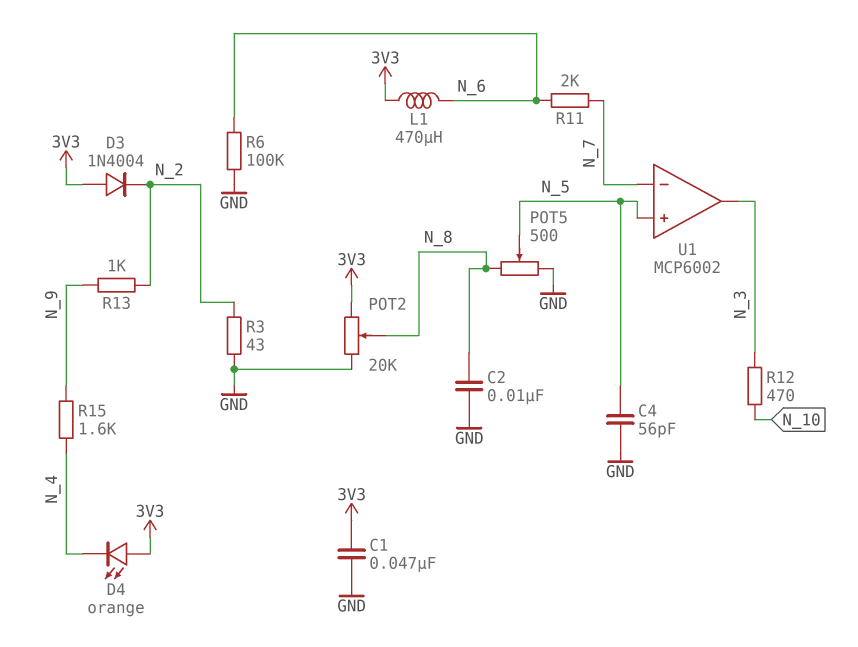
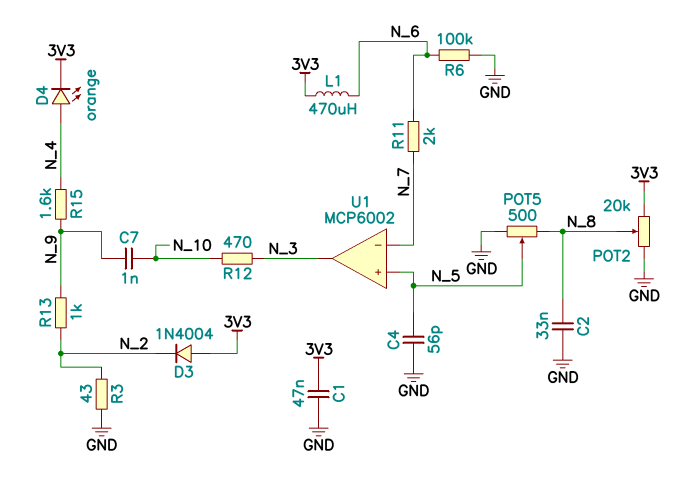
C2: 10nF (GND, N_8) -> 33nF (GND, N_8)
C7: none -> 1nF (N_9, N_10)
D4: LED orange (A 3V3, K N_4) -> LED orange (A N_4, K 3V3)

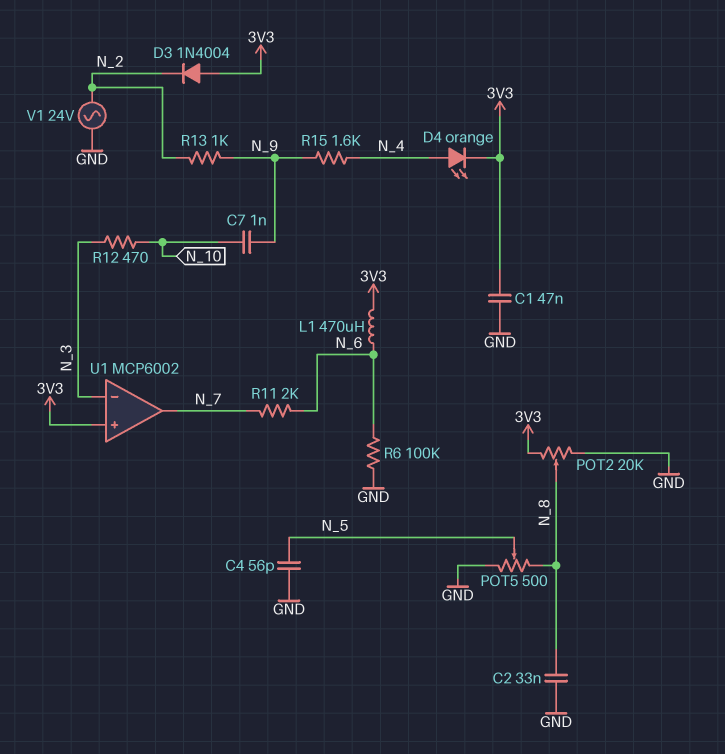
R3: 43 (GND, N_2) -> none
U1 pin in+: N_5 -> 3V3
U1 pin in-: N_7 -> N_3
U1 pin out: N_3 -> N_7
V1: none -> AC 24V (GND, N_2)

